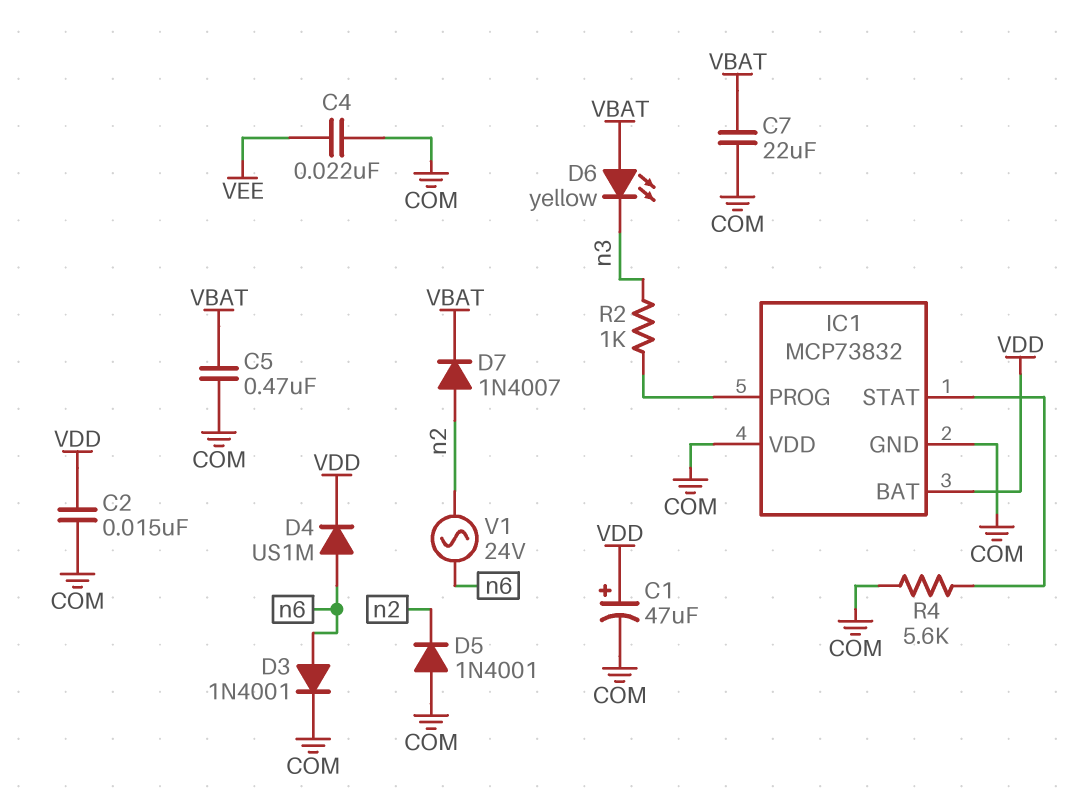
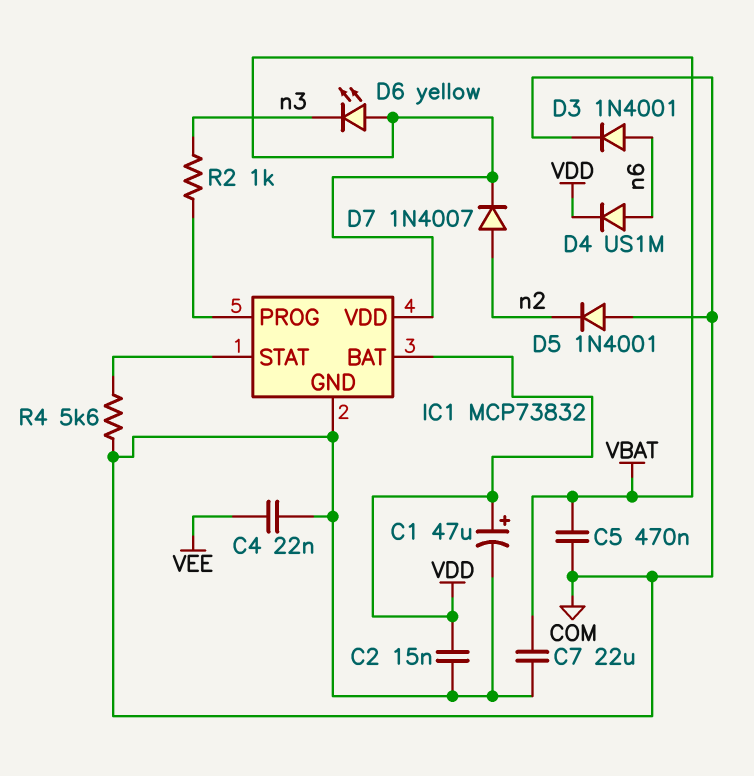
IC1 pin VDD: COM -> VBAT
V1: AC 24V (n2, n6) -> none

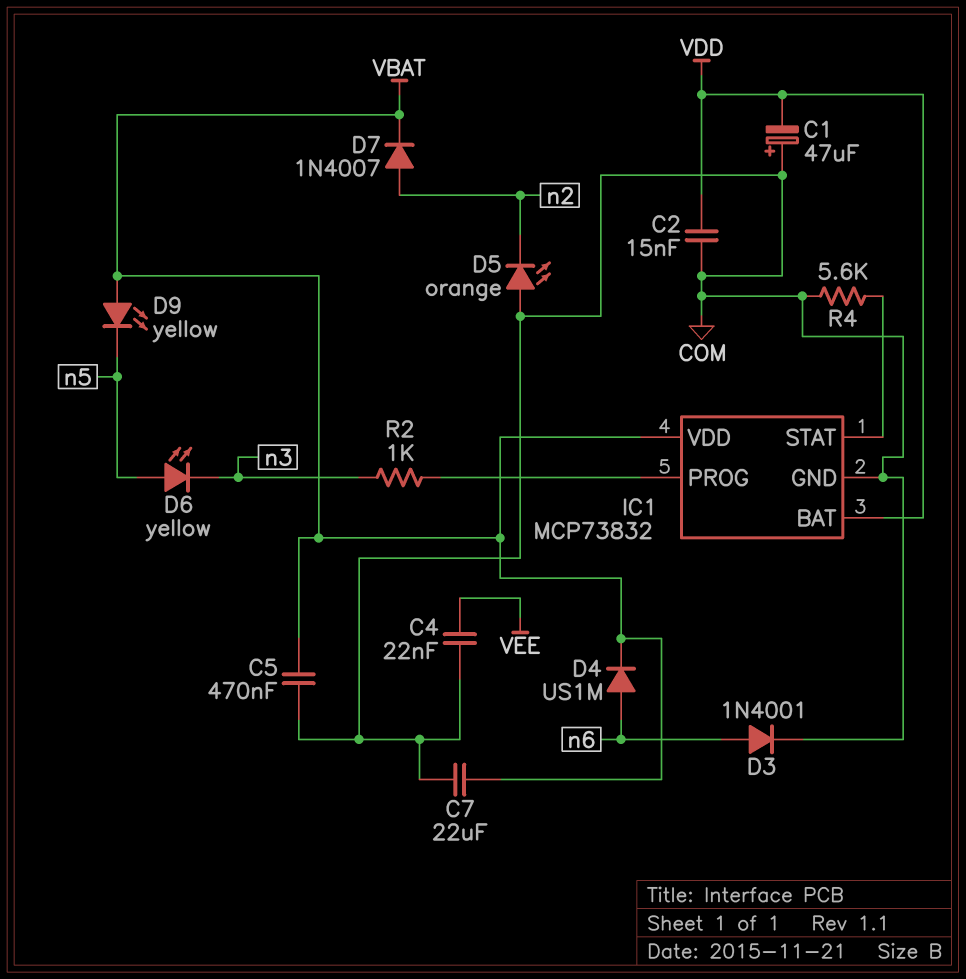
C1: 47uF (plus VDD, minus COM) -> 47uF (plus COM, minus VDD)
D4: diode US1M (A n6, K VDD) -> diode US1M (A n6, K VBAT)
D5: diode 1N4001 (A COM, K n2) -> LED orange (A COM, K n2)
D6: LED yellow (A VBAT, K n3) -> LED yellow (A n5, K n3)
D9: none -> LED yellow (A VBAT, K n5)

